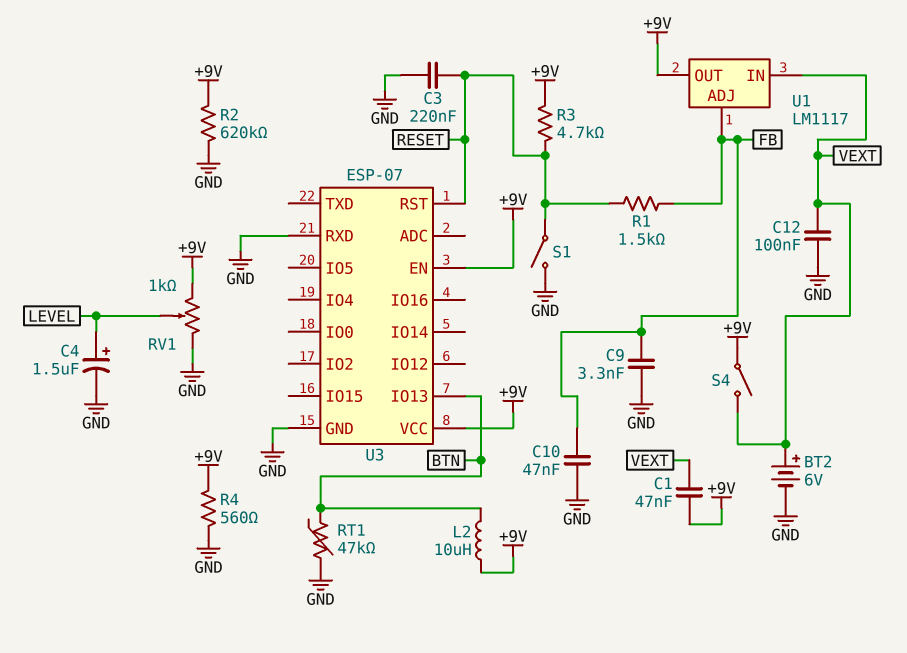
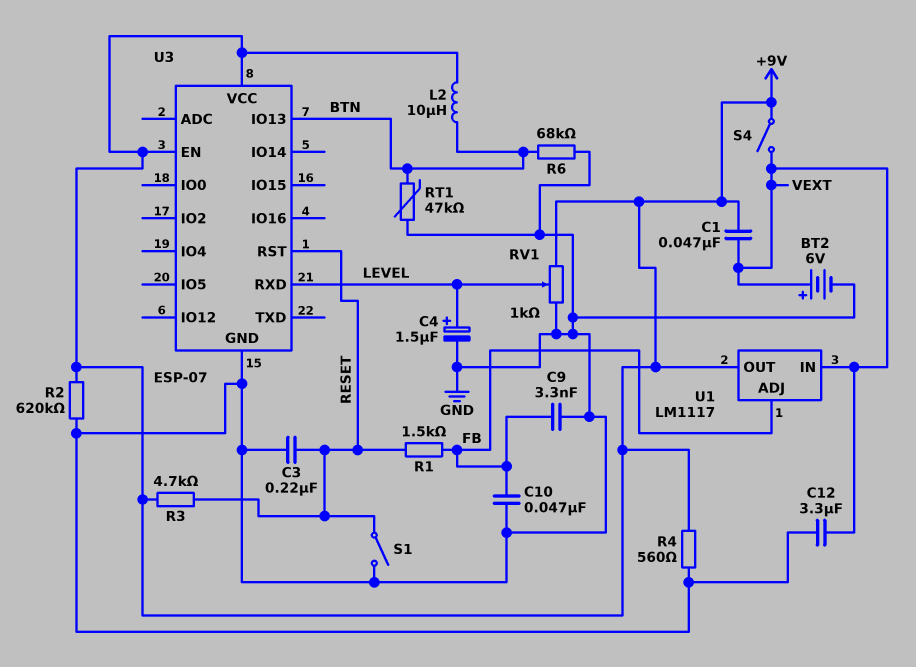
C12: 100nF (GND, VEXT) -> 3.3uF (GND, VEXT)
R6: none -> 68k (BTN, GND)
U3 pin RXD: GND -> LEVEL

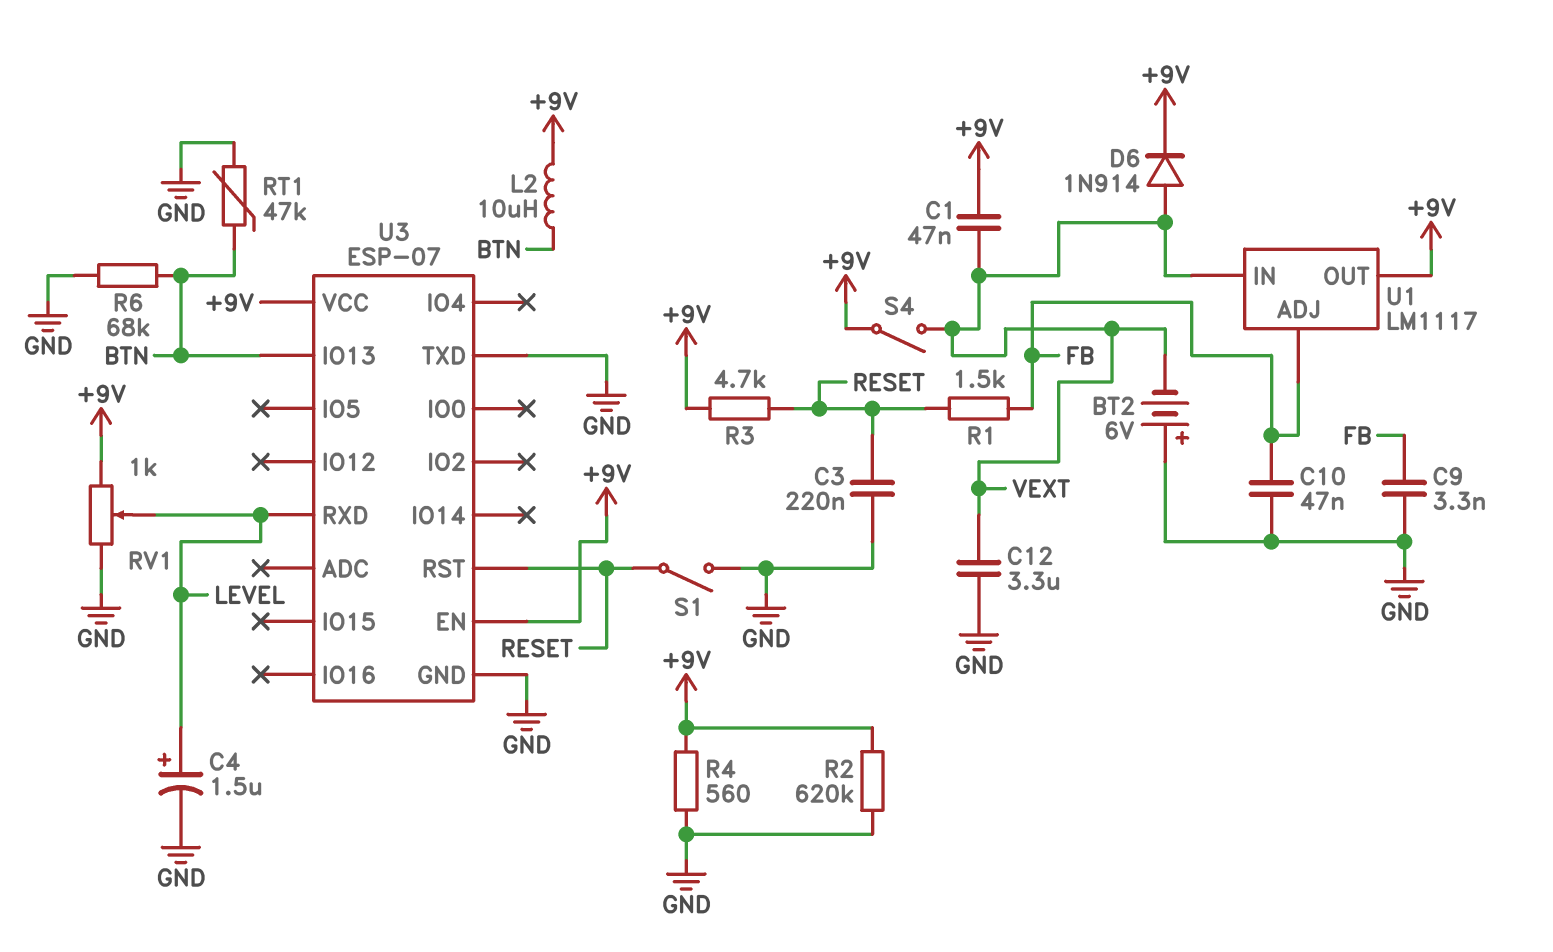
BT2: 6V (plus VEXT, minus GND) -> 6V (plus GND, minus VEXT)
D6: none -> diode 1N914 (A VEXT, K +9V)
U3 pin TXD: none -> GND

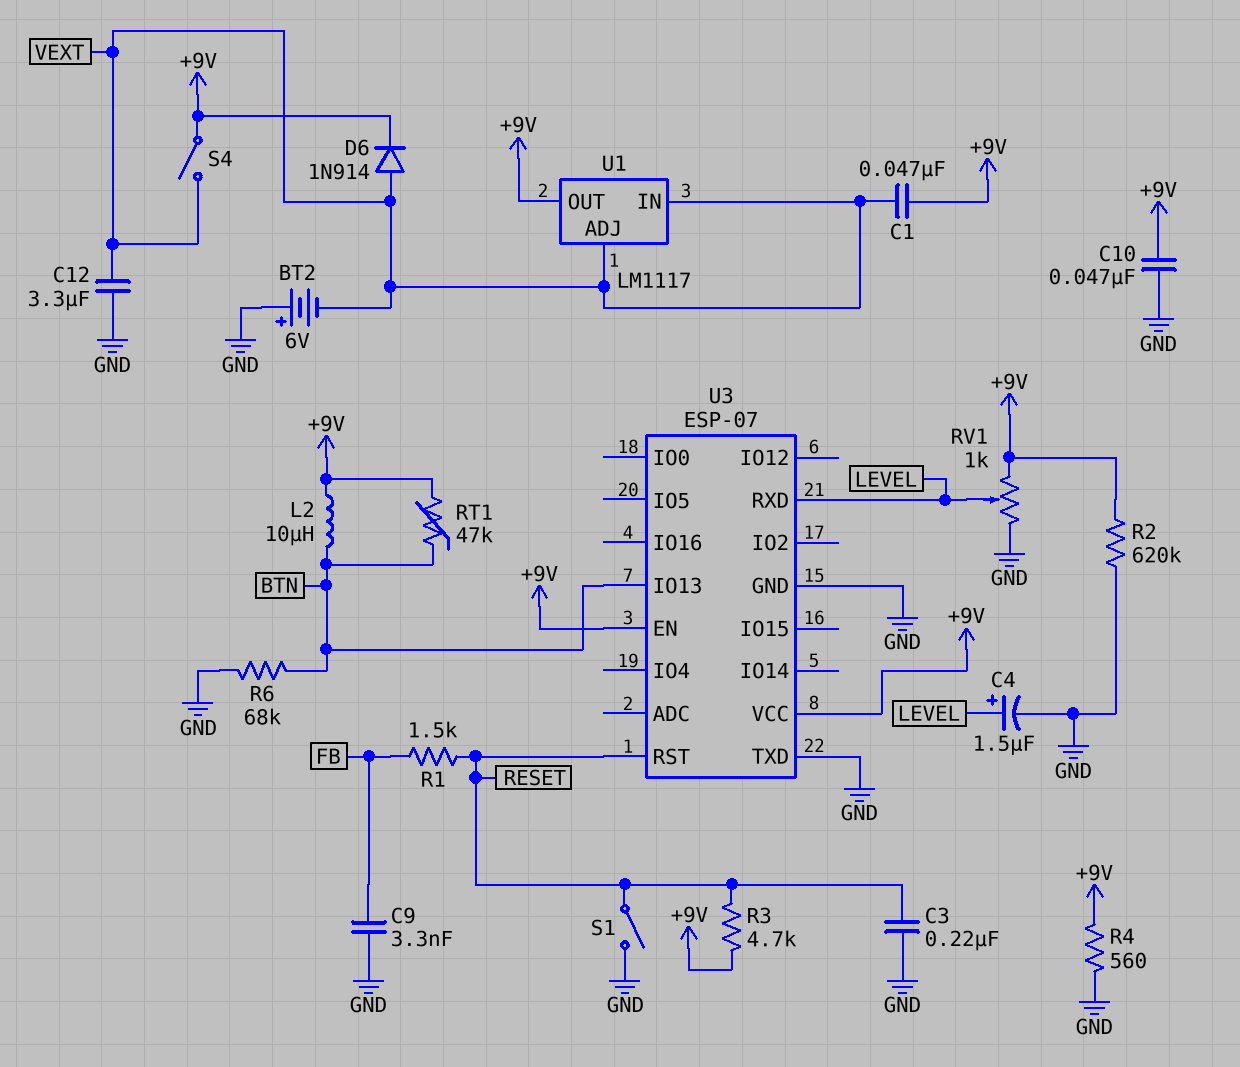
C10: 47nF (FB, GND) -> 47nF (+9V, GND)
RT1: 47k (BTN, GND) -> 47k (+9V, BTN)
U1 pin ADJ: FB -> VEXT

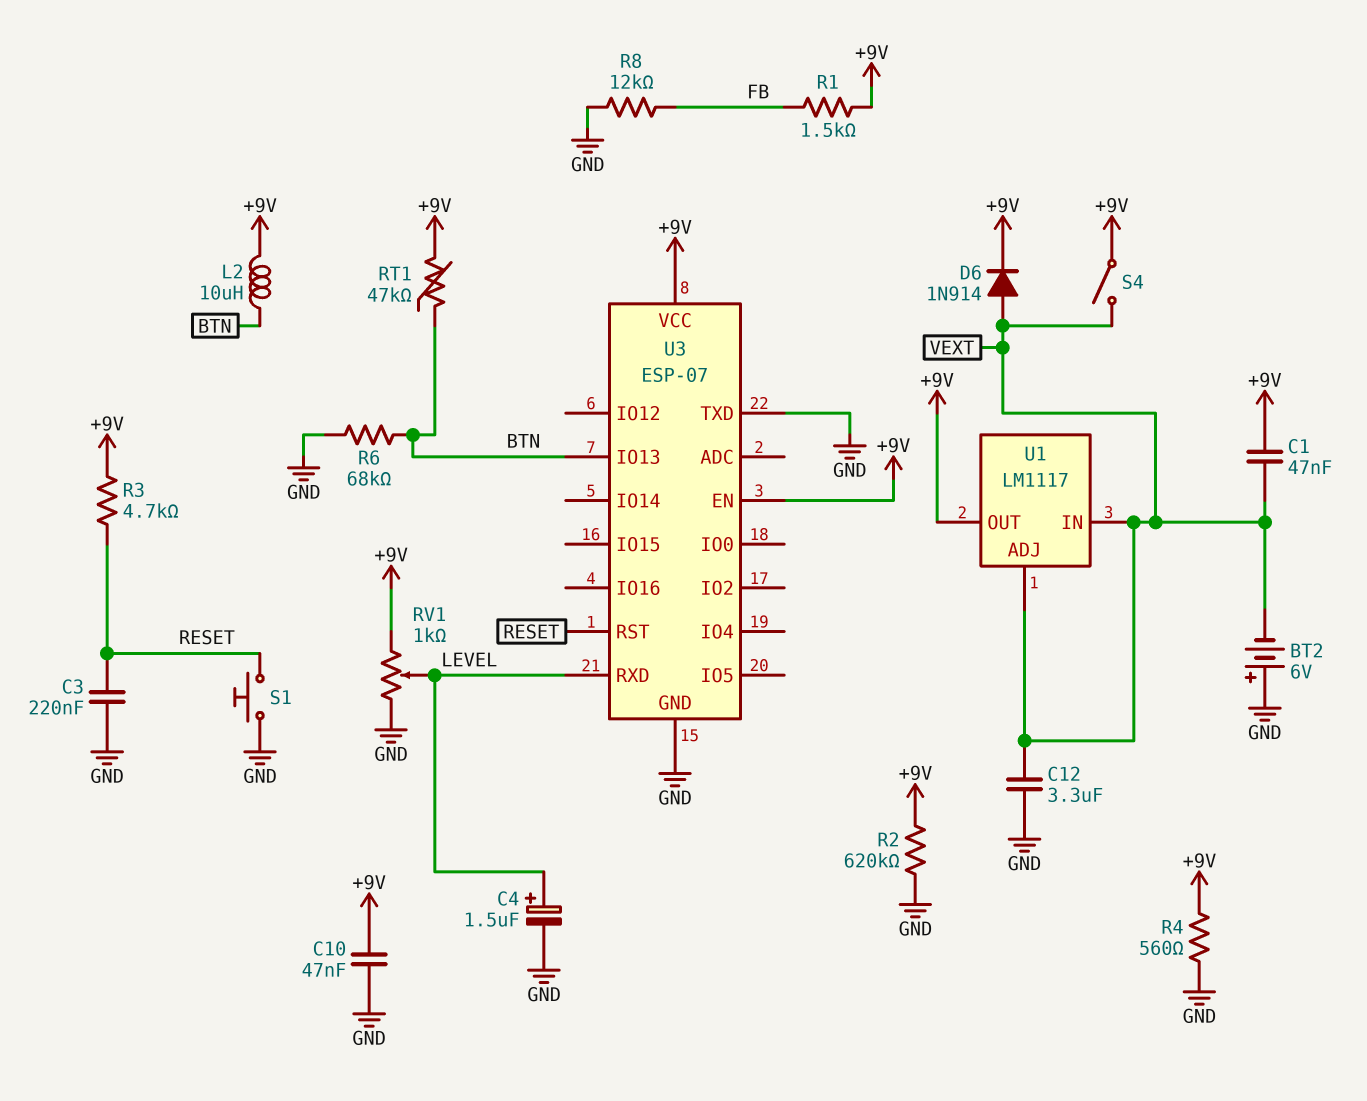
C9: 3.3nF (FB, GND) -> none
R1: 1.5k (FB, RESET) -> 1.5k (+9V, FB)
R8: none -> 12k (FB, GND)
S1: switch (GND, RESET) -> button (GND, RESET)

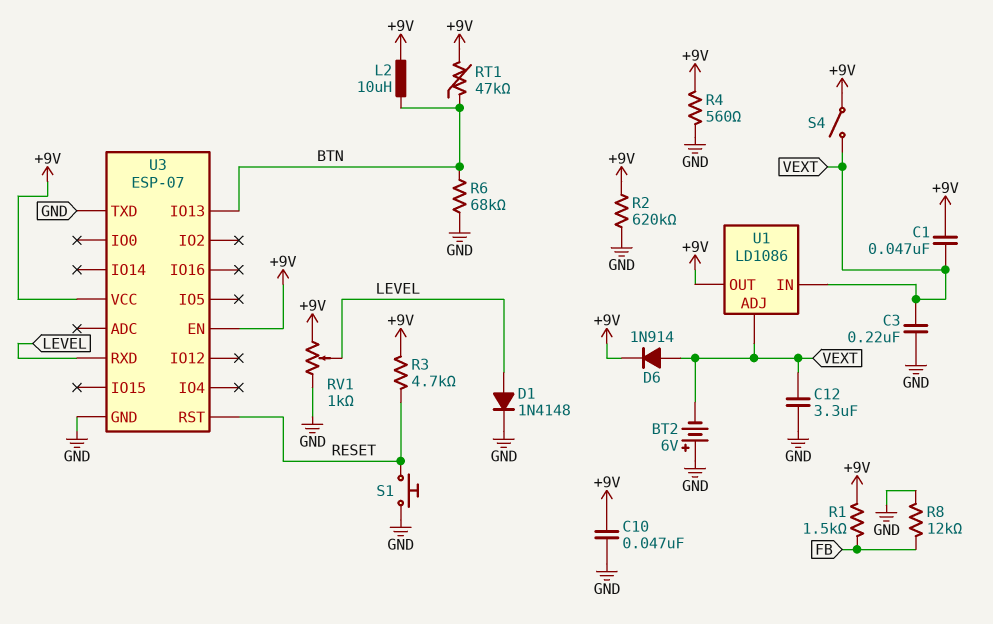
C3: 220nF (GND, RESET) -> 220nF (GND, VEXT)
C4: 1.5uF (plus LEVEL, minus GND) -> none
D1: none -> diode 1N4148 (A LEVEL, K GND)
U1: LM1117 -> LD1086

